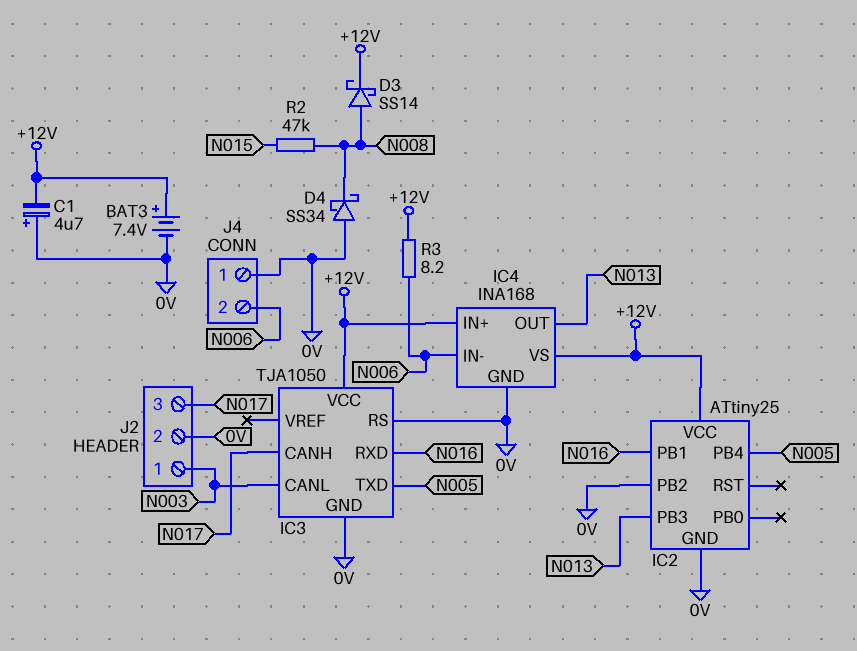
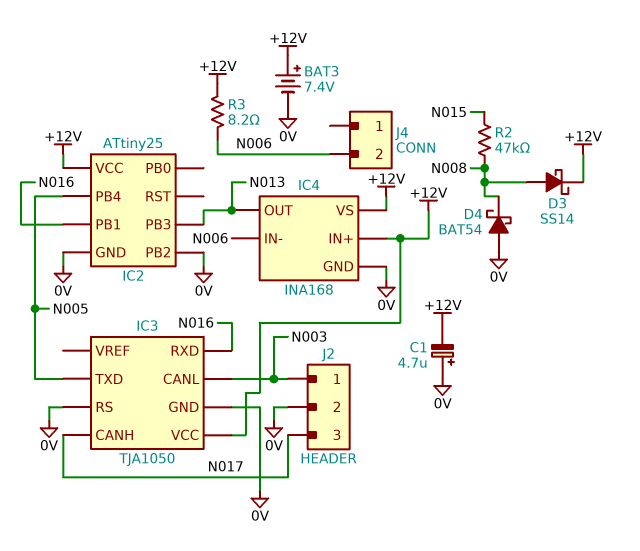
D4: schottky SS34 (A 0V, K N008) -> schottky BAT54 (A 0V, K N008)
J4 pin 1: 0V -> none

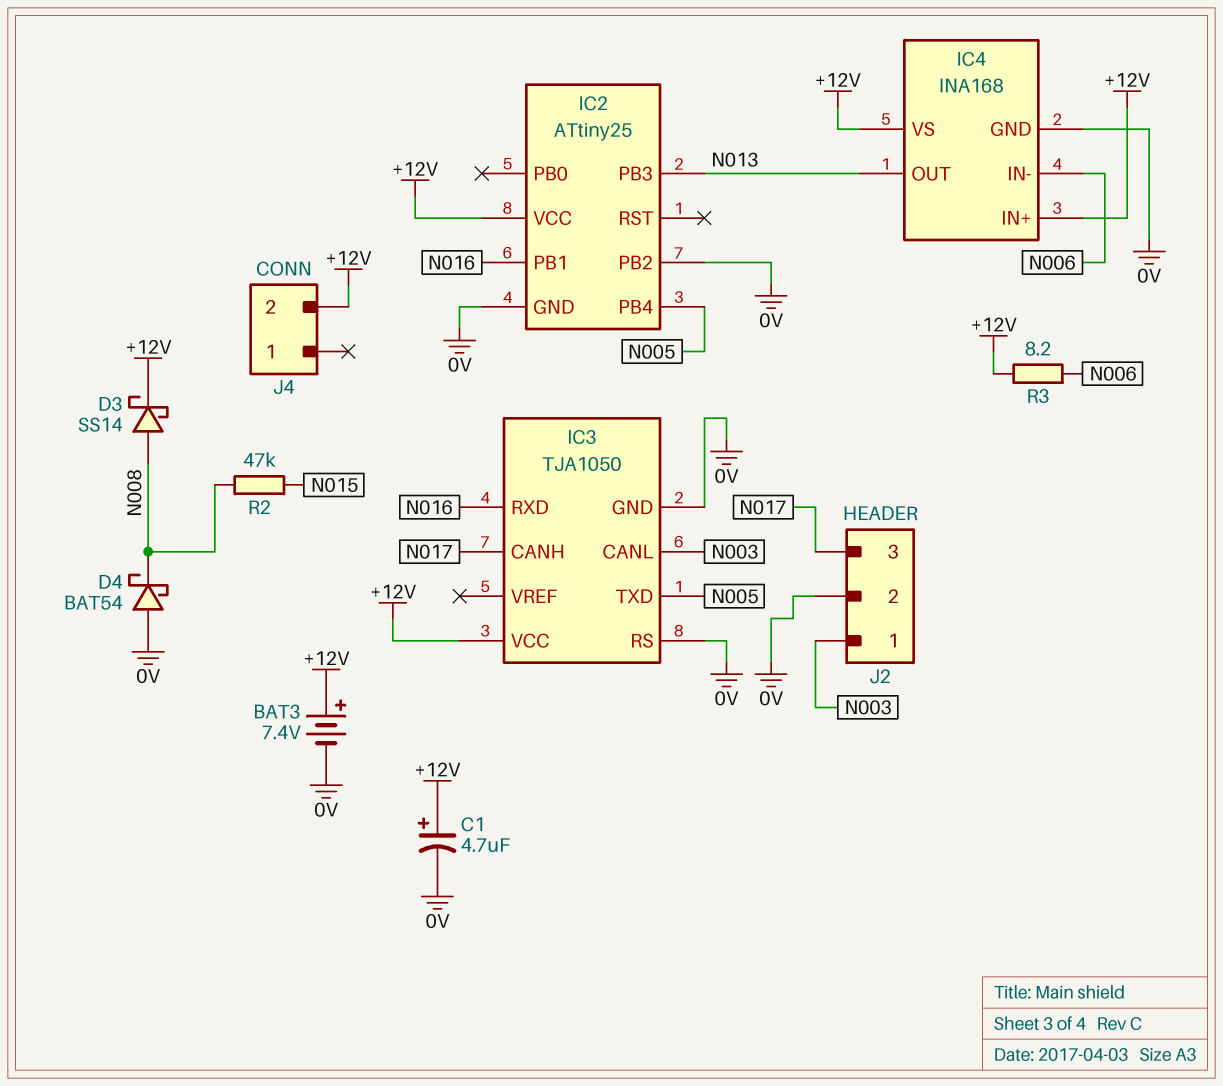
C1: 4.7uF (plus 0V, minus +12V) -> 4.7uF (plus +12V, minus 0V)
J4 pin 2: N006 -> +12V

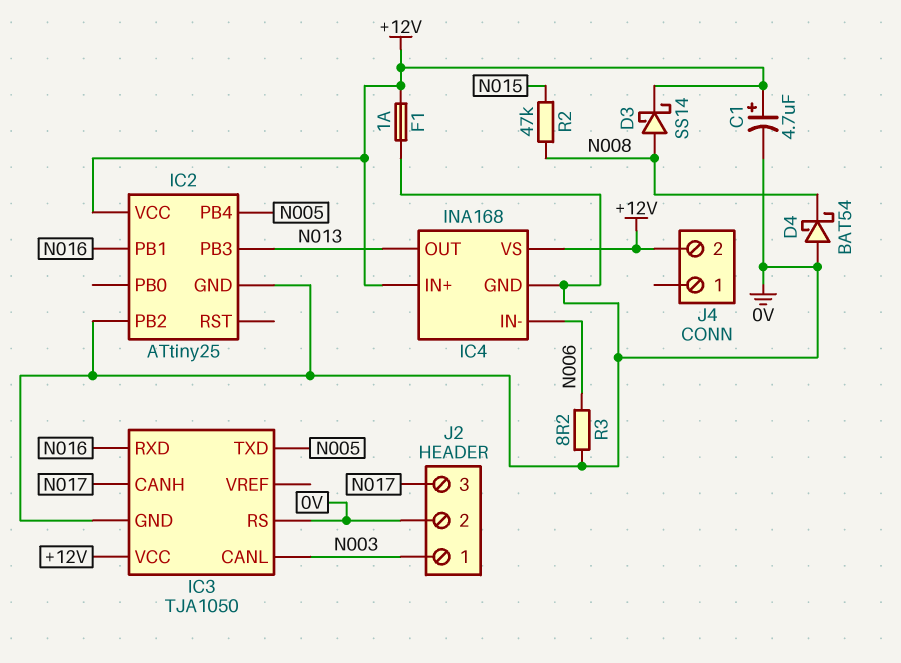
BAT3: 7.4V (plus +12V, minus 0V) -> none
F1: none -> 1A (+12V, 0V)
R3: 8.2 (+12V, N006) -> 8.2 (0V, N006)

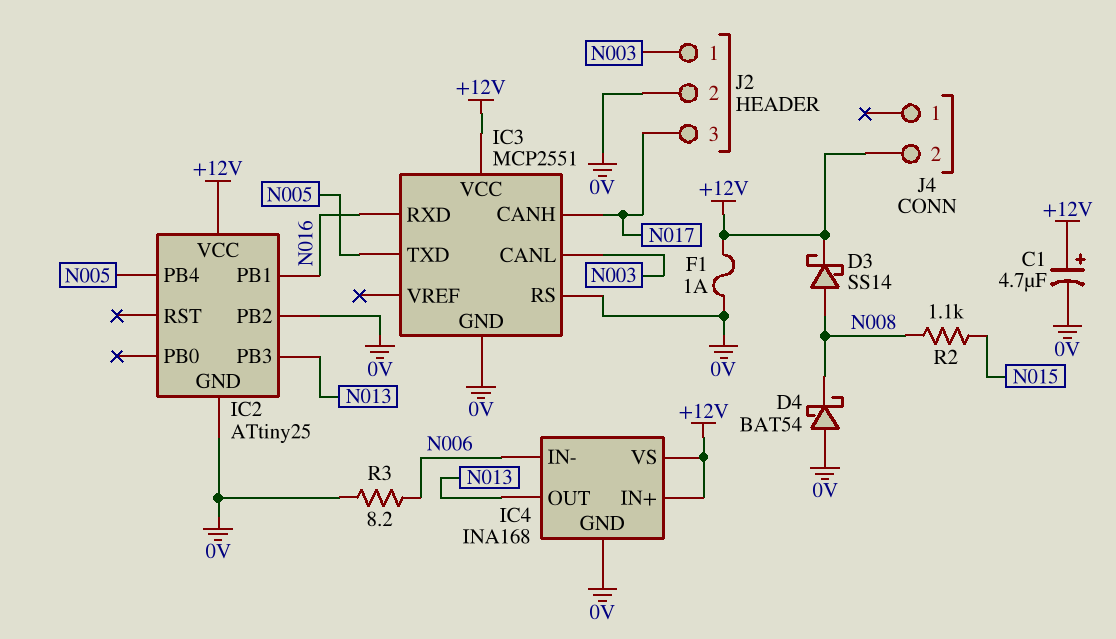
IC3: TJA1050 -> MCP2551
R2: 47k (N008, N015) -> 1.1k (N008, N015)

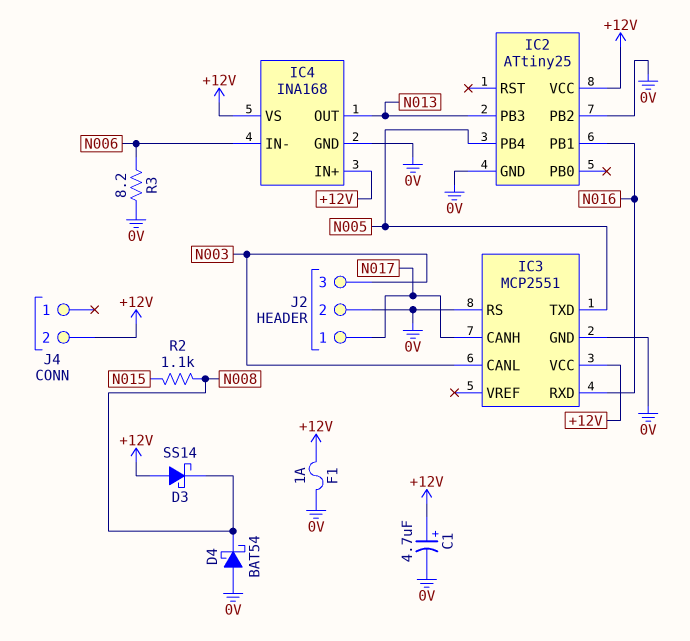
D3: schottky SS14 (A N008, K +12V) -> schottky SS14 (A +12V, K N008)
J2 pin 1: N003 -> N017
J2 pin 3: N017 -> N003

